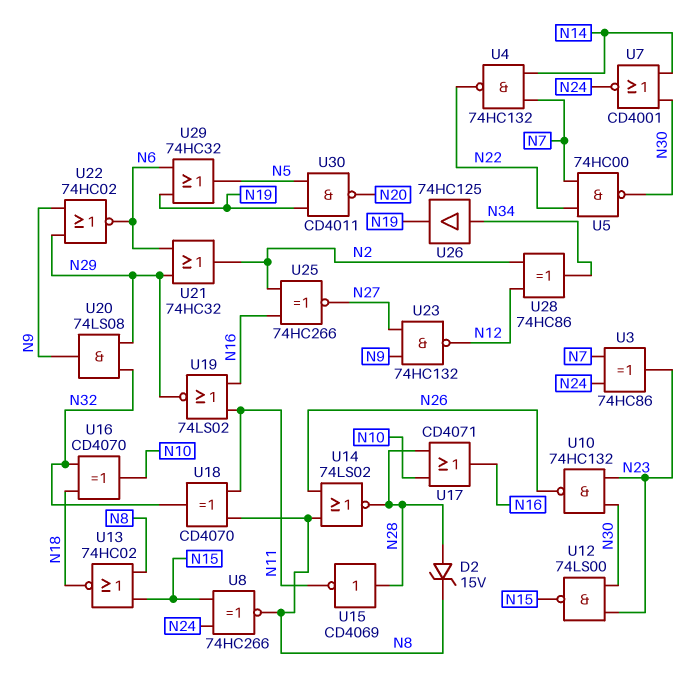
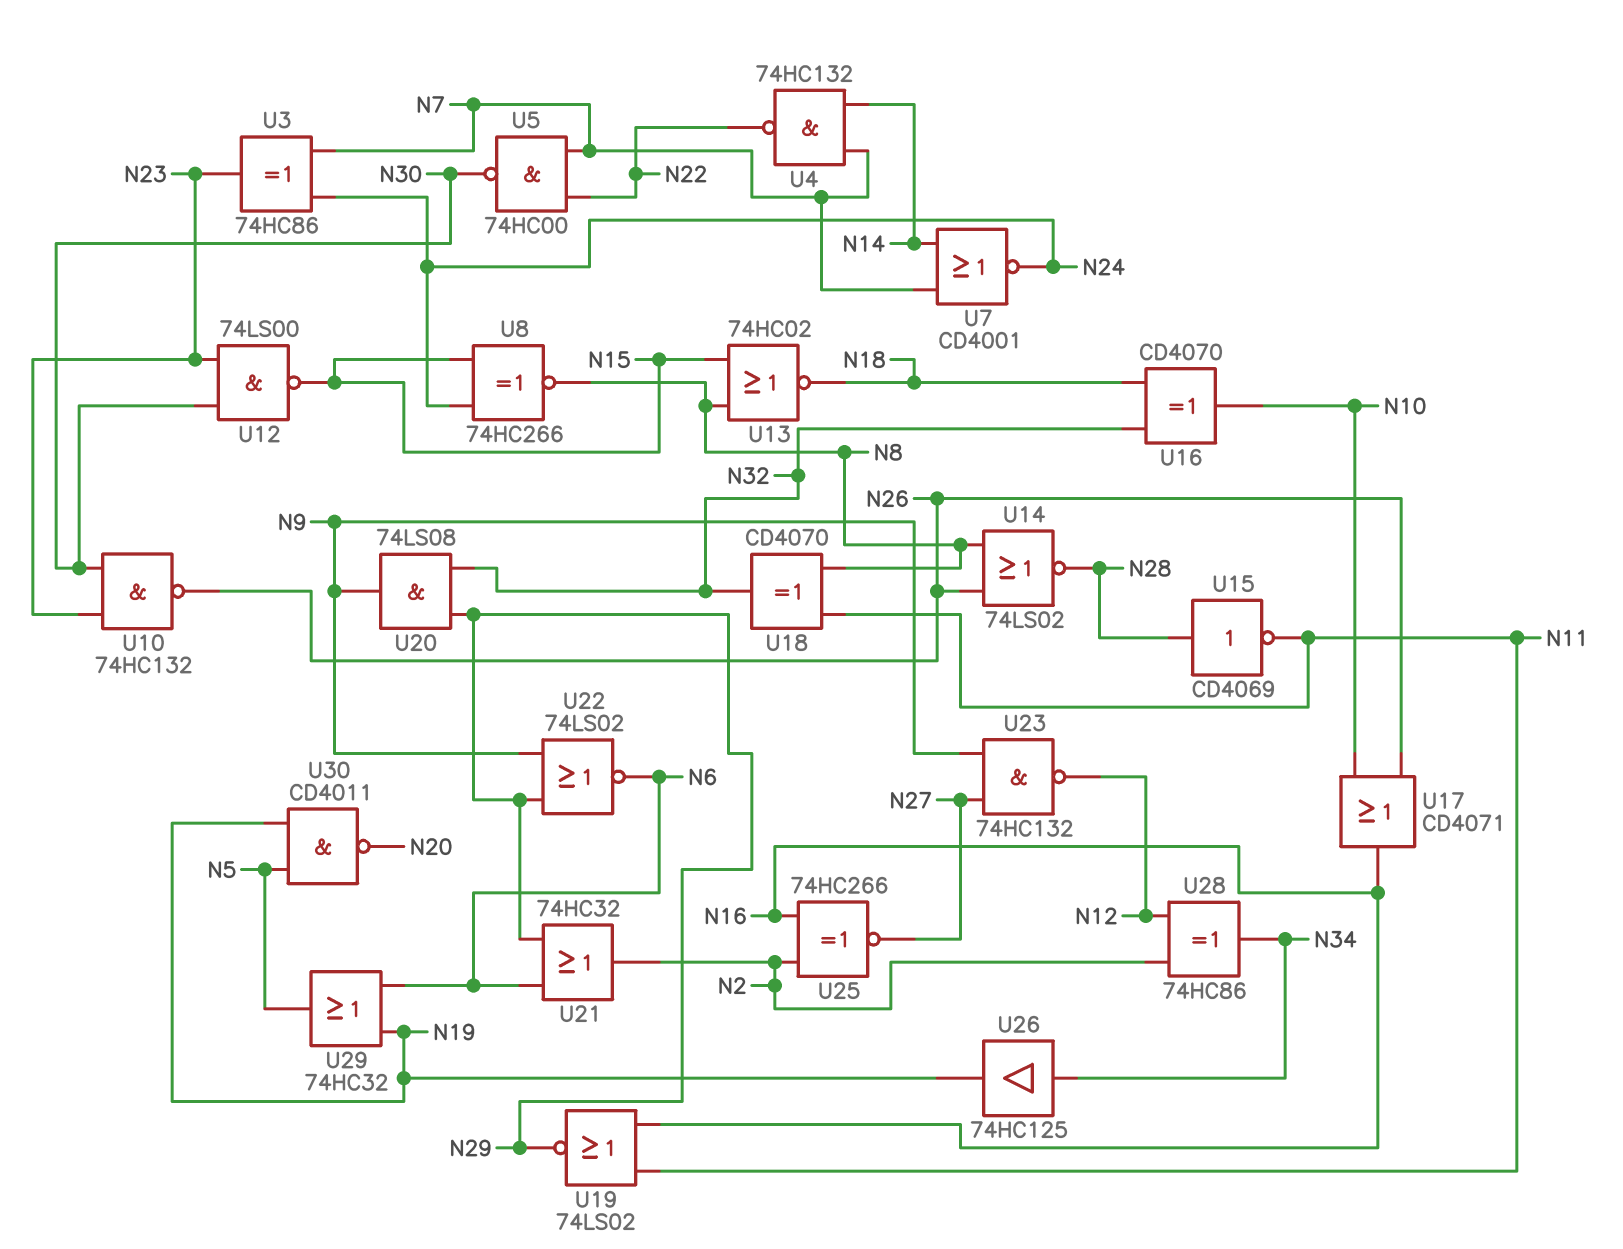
D2: zener 15V (A N28, K N8) -> none
U7: NOR CD4001 (in N14, in N30, out N24) -> NOR CD4001 (in N7, in N14, out N24)
U17: OR CD4071 (in N10, in N28, out N16) -> OR CD4071 (in N10, in N26, out N16)
U22: NOR 74HC02 (in N9, in N29, out N6) -> NOR 74LS02 (in N9, in N29, out N6)

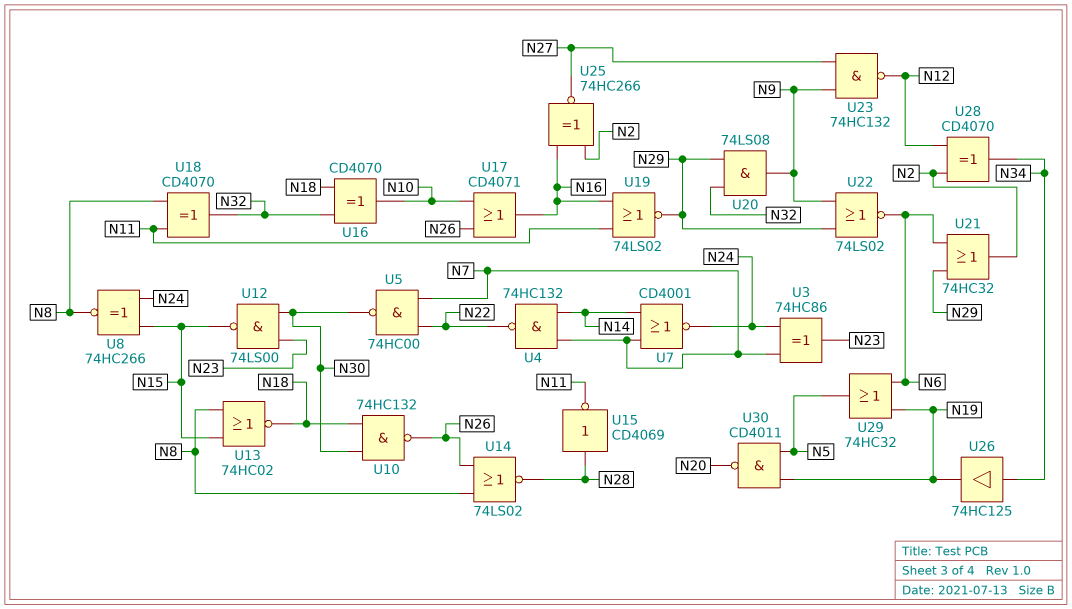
U10: NAND 74HC132 (in N23, in N30, out N26) -> NAND 74HC132 (in N18, in N30, out N26)
U28: XOR 74HC86 (in N2, in N12, out N34) -> XOR CD4070 (in N2, in N12, out N34)

